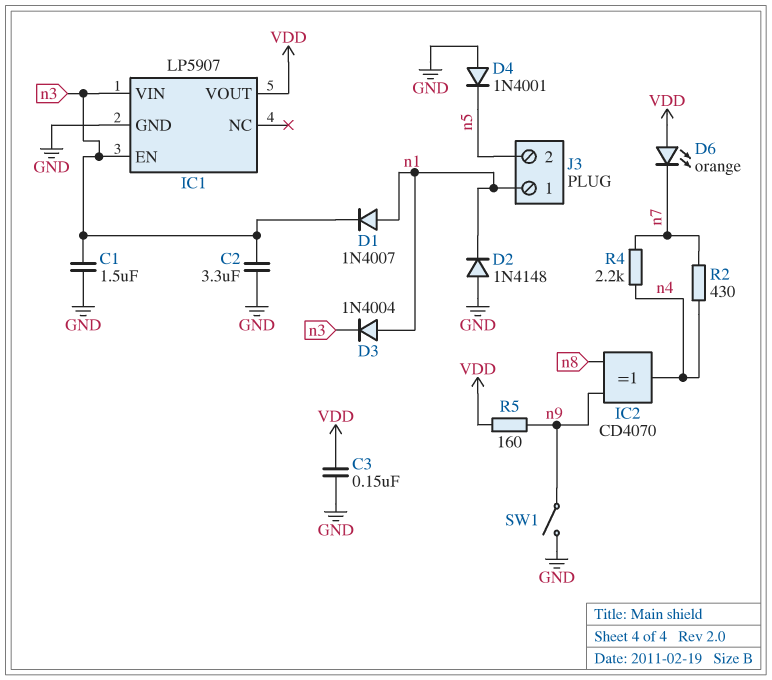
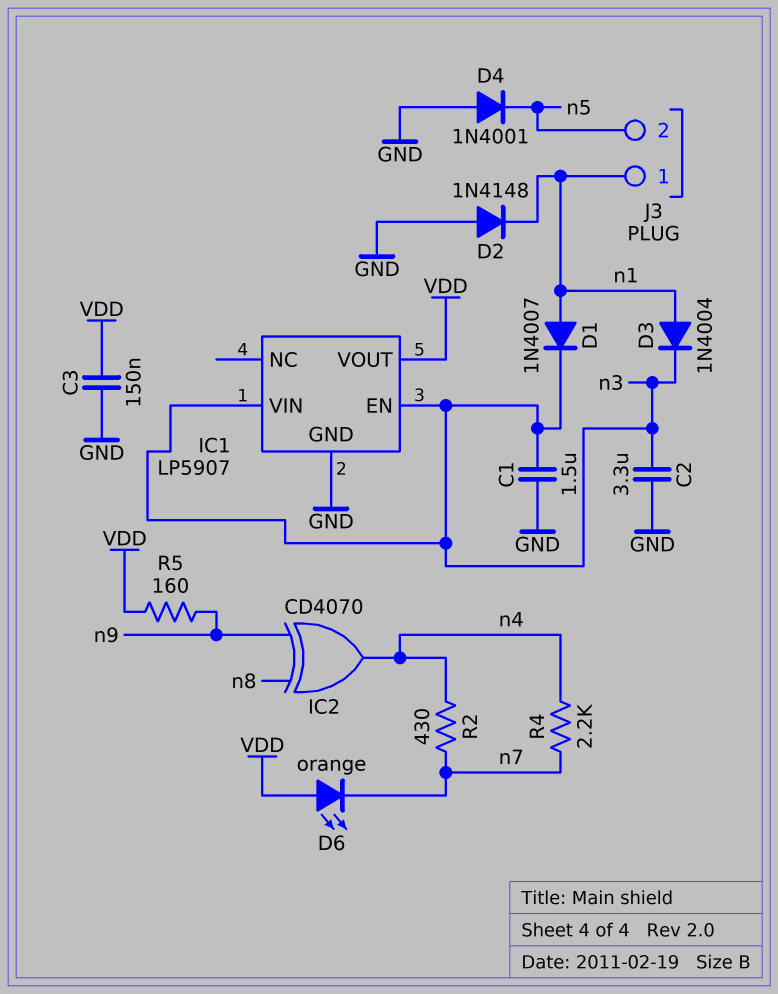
SW1: switch (GND, n9) -> none

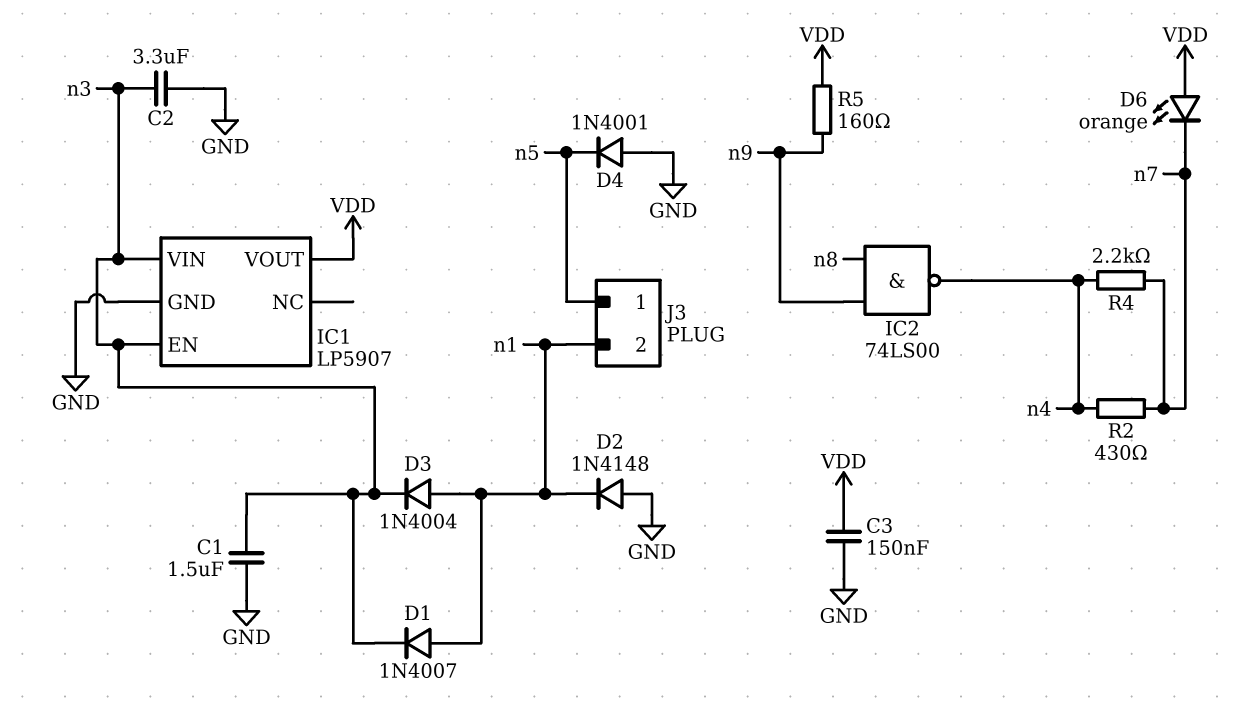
IC2: XOR CD4070 (in n8, in n9, out n4) -> NAND 74LS00 (in n8, in n9, out n4)
J3 pin 1: n1 -> n5
J3 pin 2: n5 -> n1

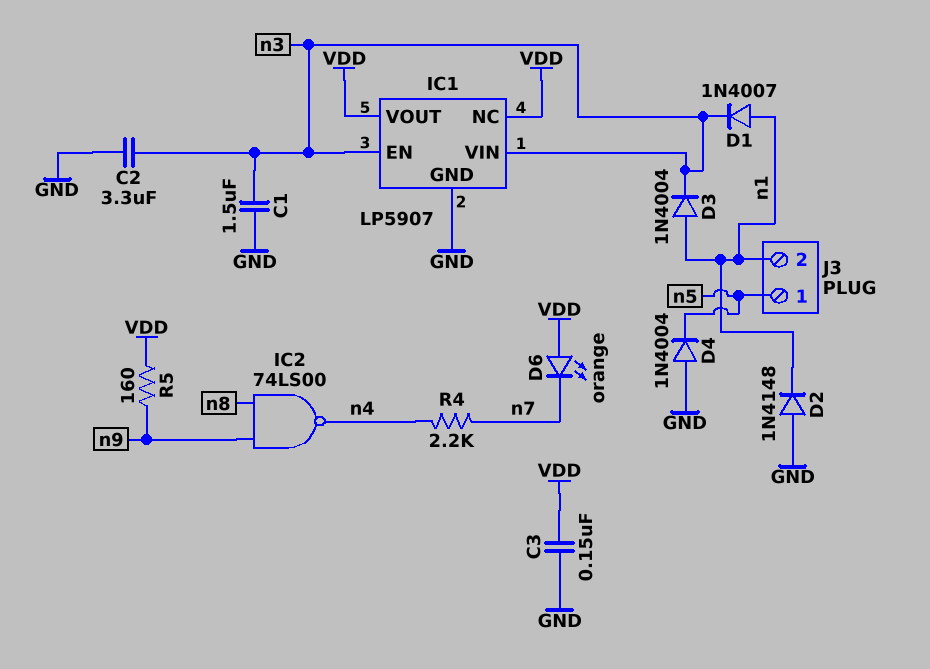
D4: diode 1N4001 (A GND, K n5) -> diode 1N4004 (A GND, K n5)
IC1 pin NC: none -> VDD
R2: 430 (n4, n7) -> none

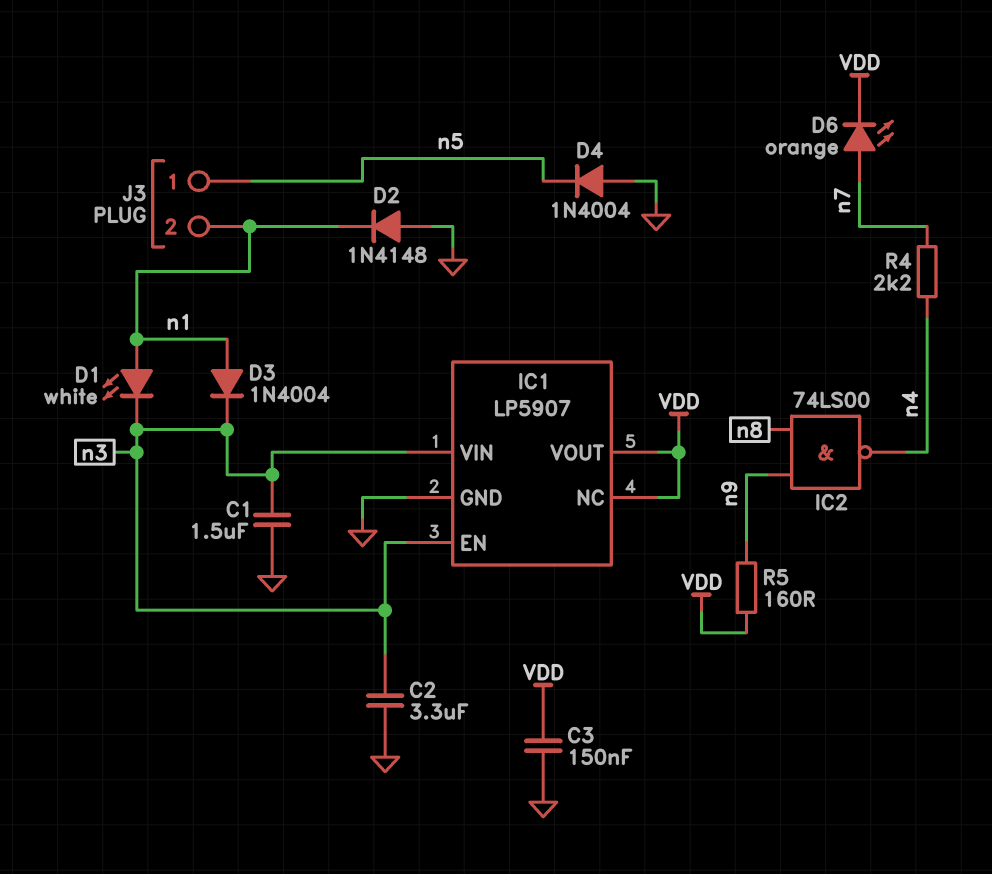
D1: diode 1N4007 (A n1, K n3) -> LED white (A n1, K n3)
D6: LED orange (A VDD, K n7) -> LED orange (A n7, K VDD)

